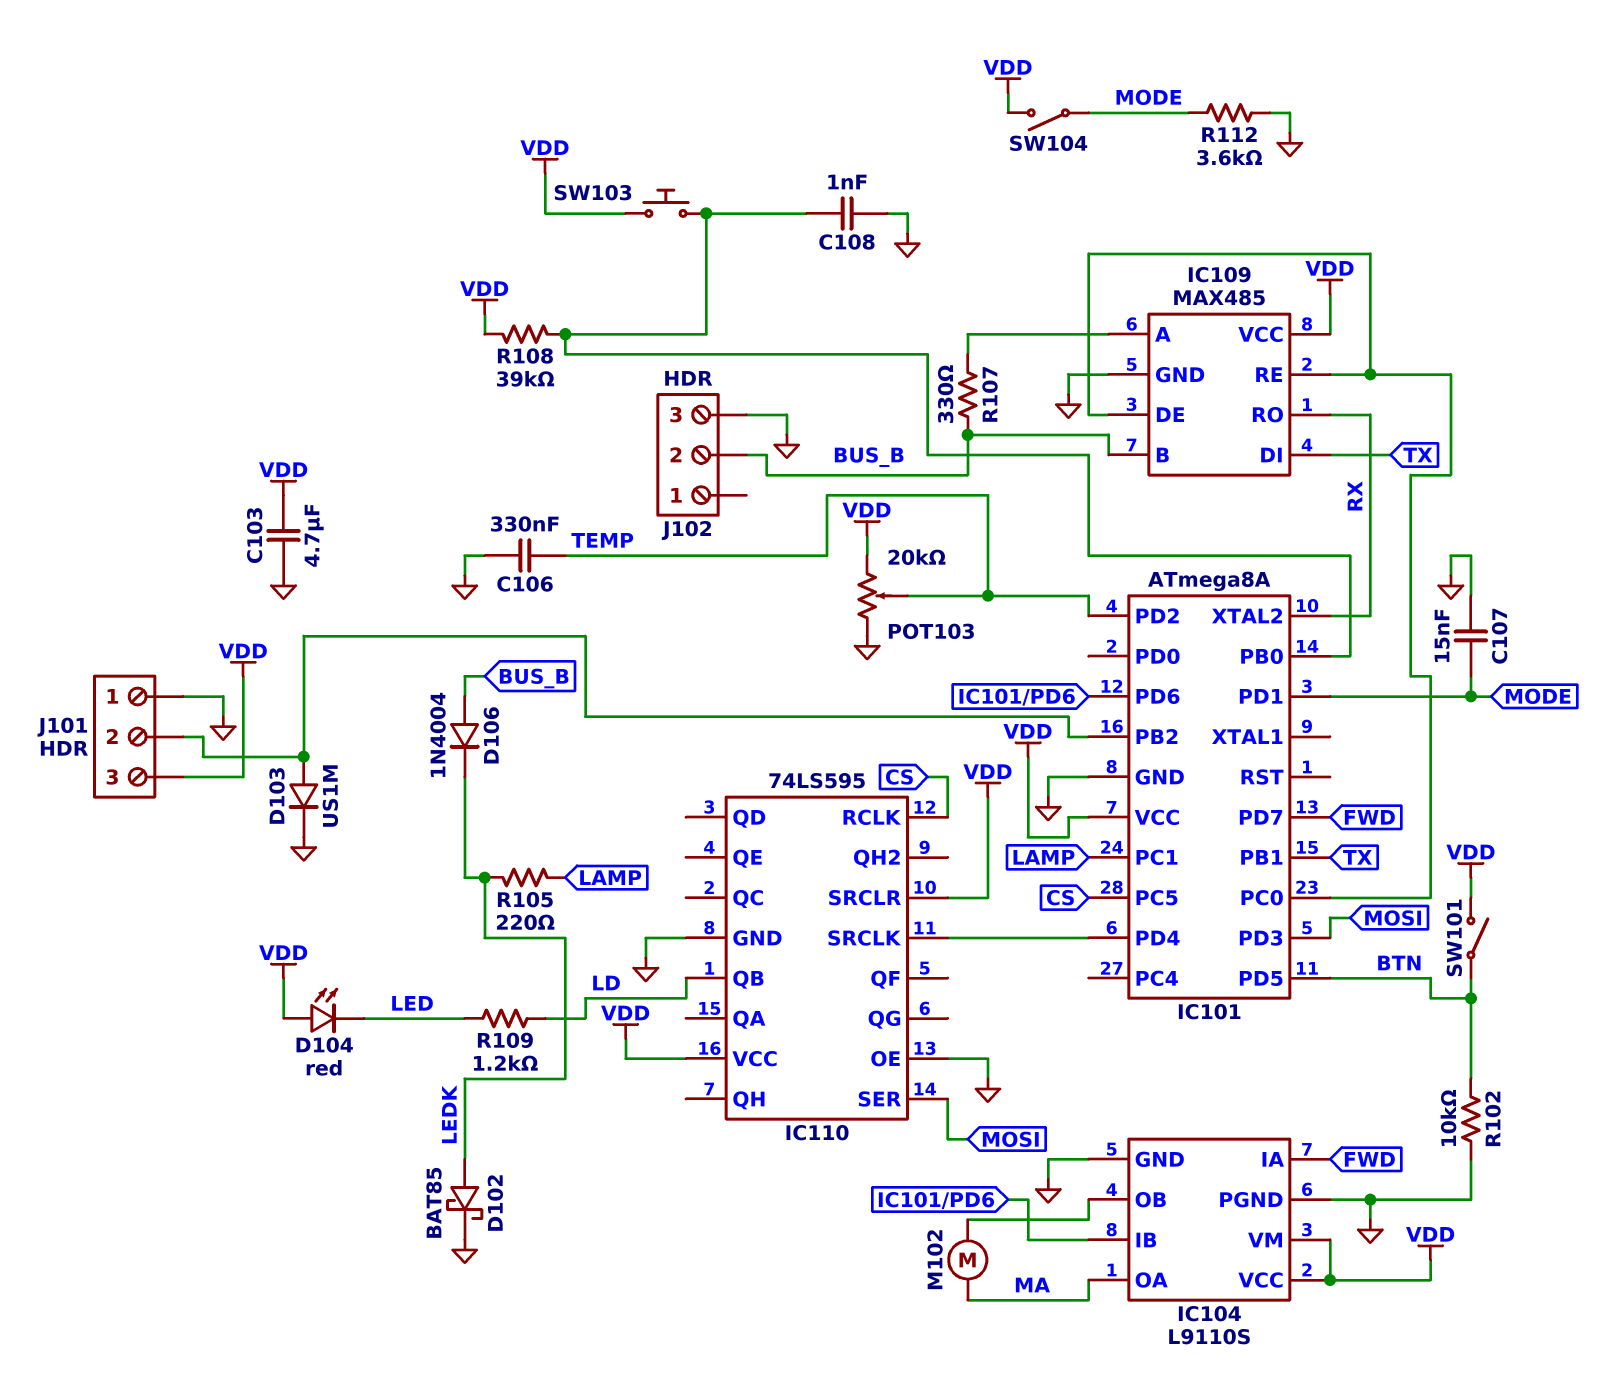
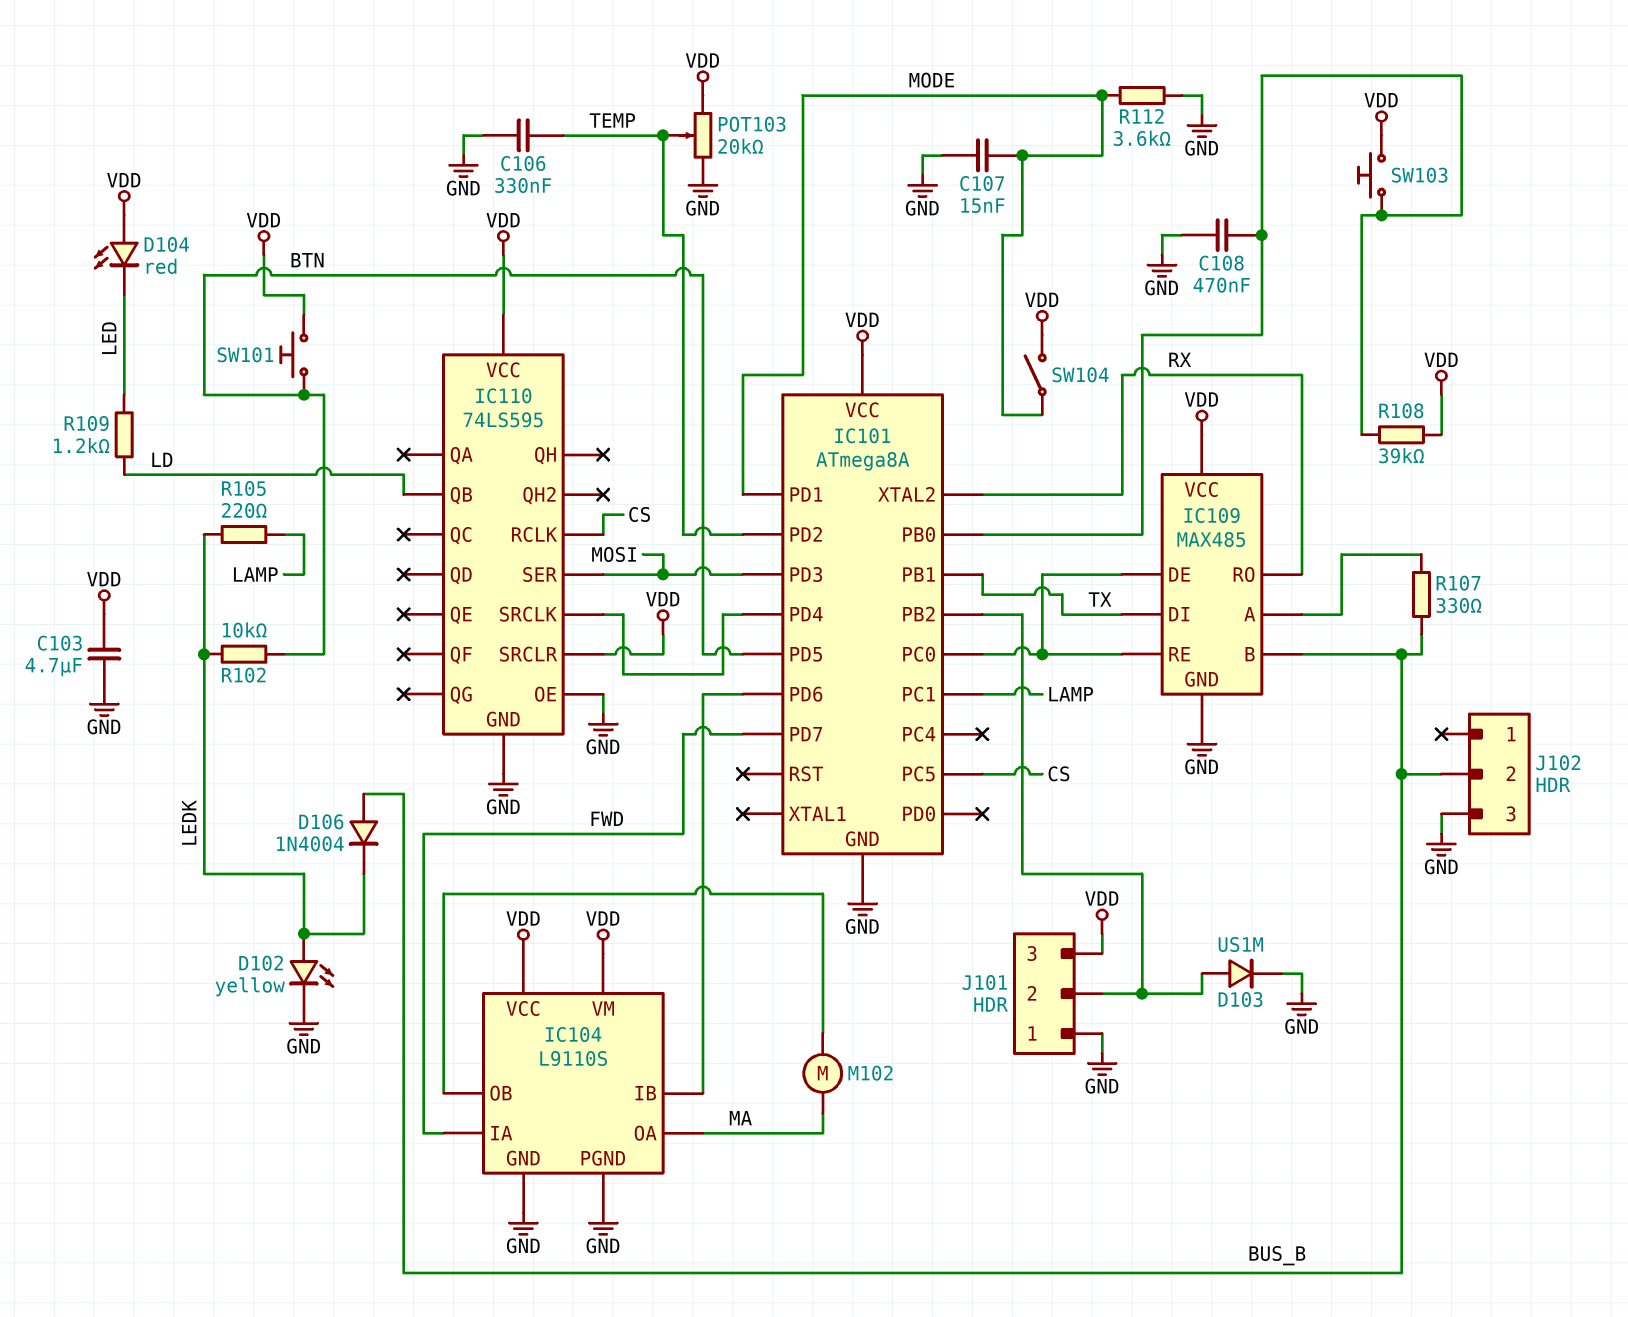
C108: 1nF (GND, IC101/PB0) -> 470nF (GND, IC101/PB0)
D102: schottky BAT85 (A LEDK, K GND) -> LED yellow (A LEDK, K GND)
R102: 10k (BTN, GND) -> 10k (BTN, LEDK)
SW101: switch (BTN, VDD) -> button (BTN, VDD)

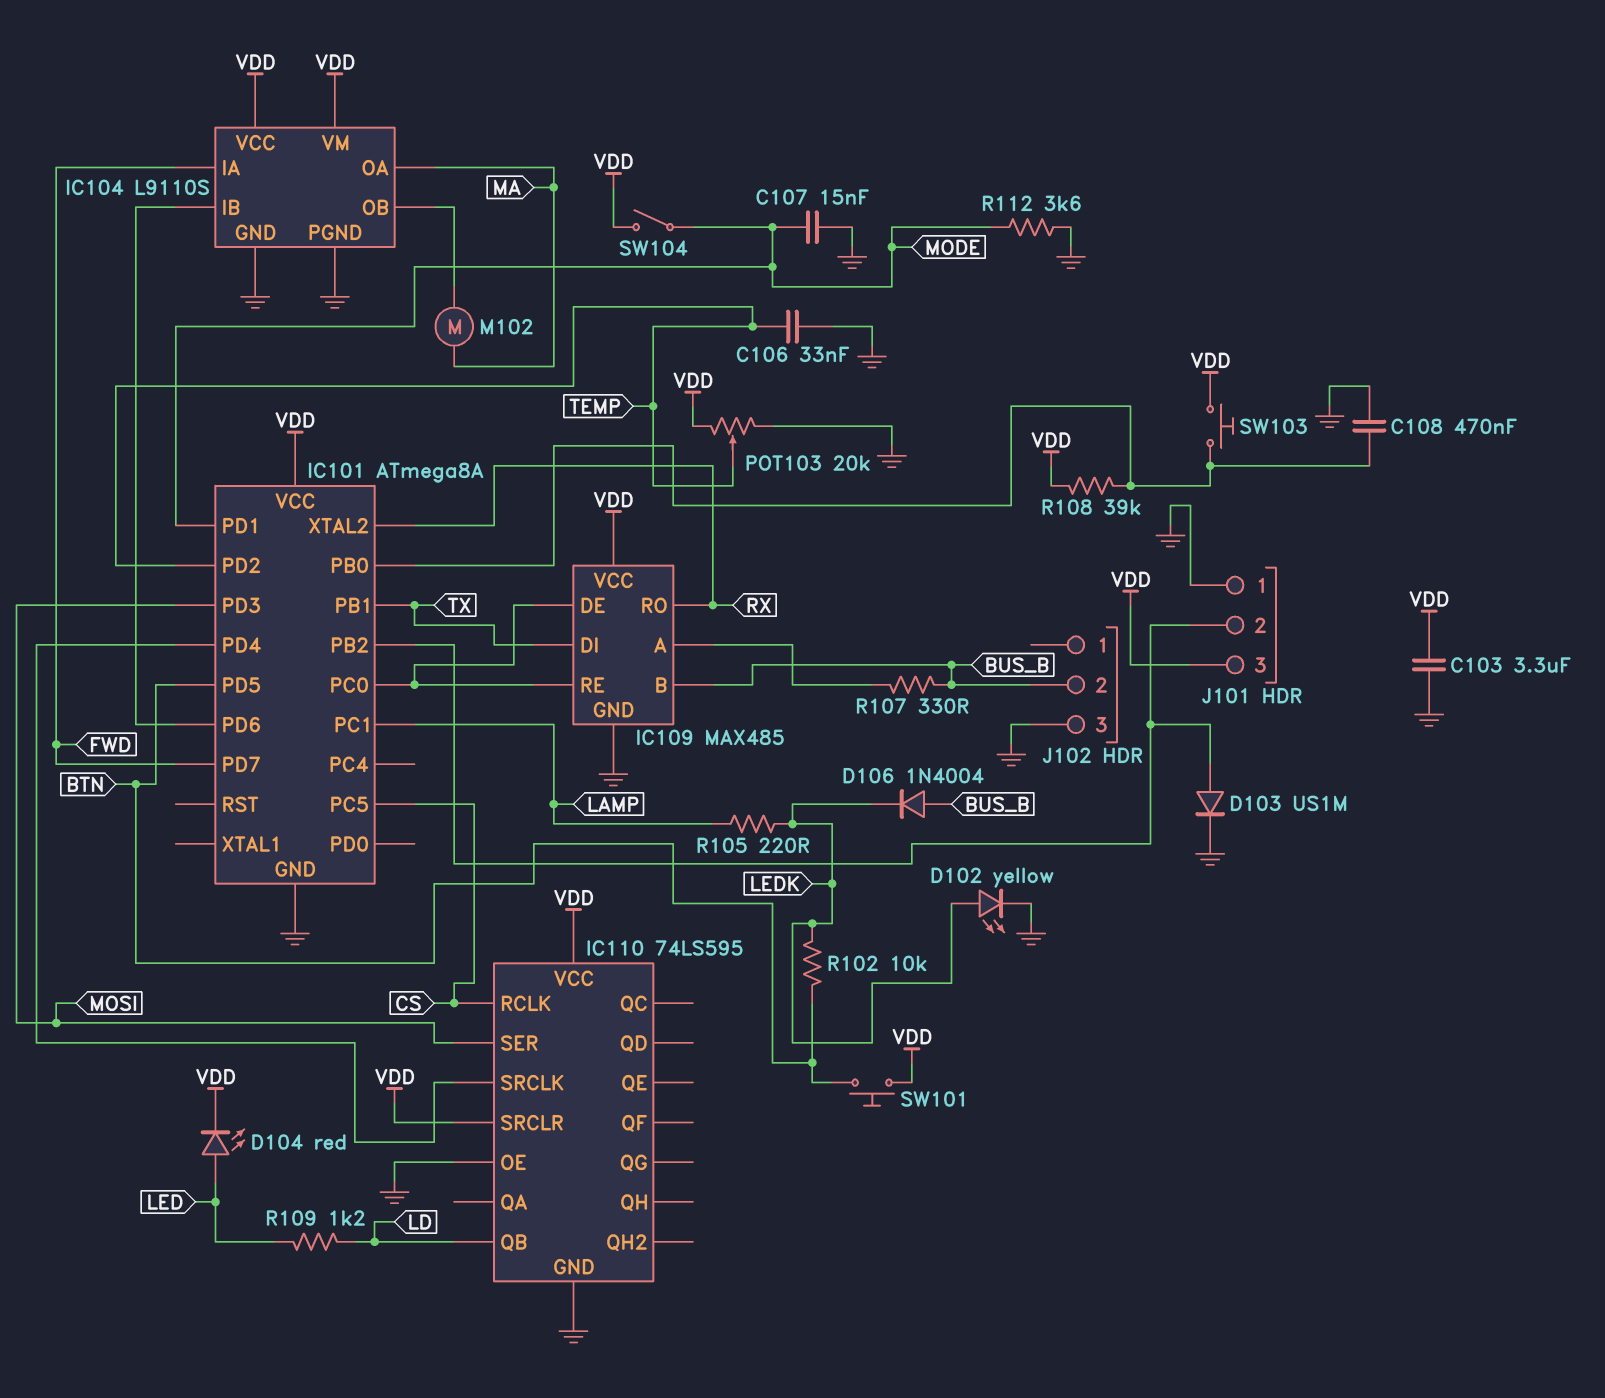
C103: 4.7uF (GND, VDD) -> 3.3uF (GND, VDD)
C106: 330nF (GND, TEMP) -> 33nF (GND, TEMP)
D104: LED red (A VDD, K LED) -> LED red (A LED, K VDD)

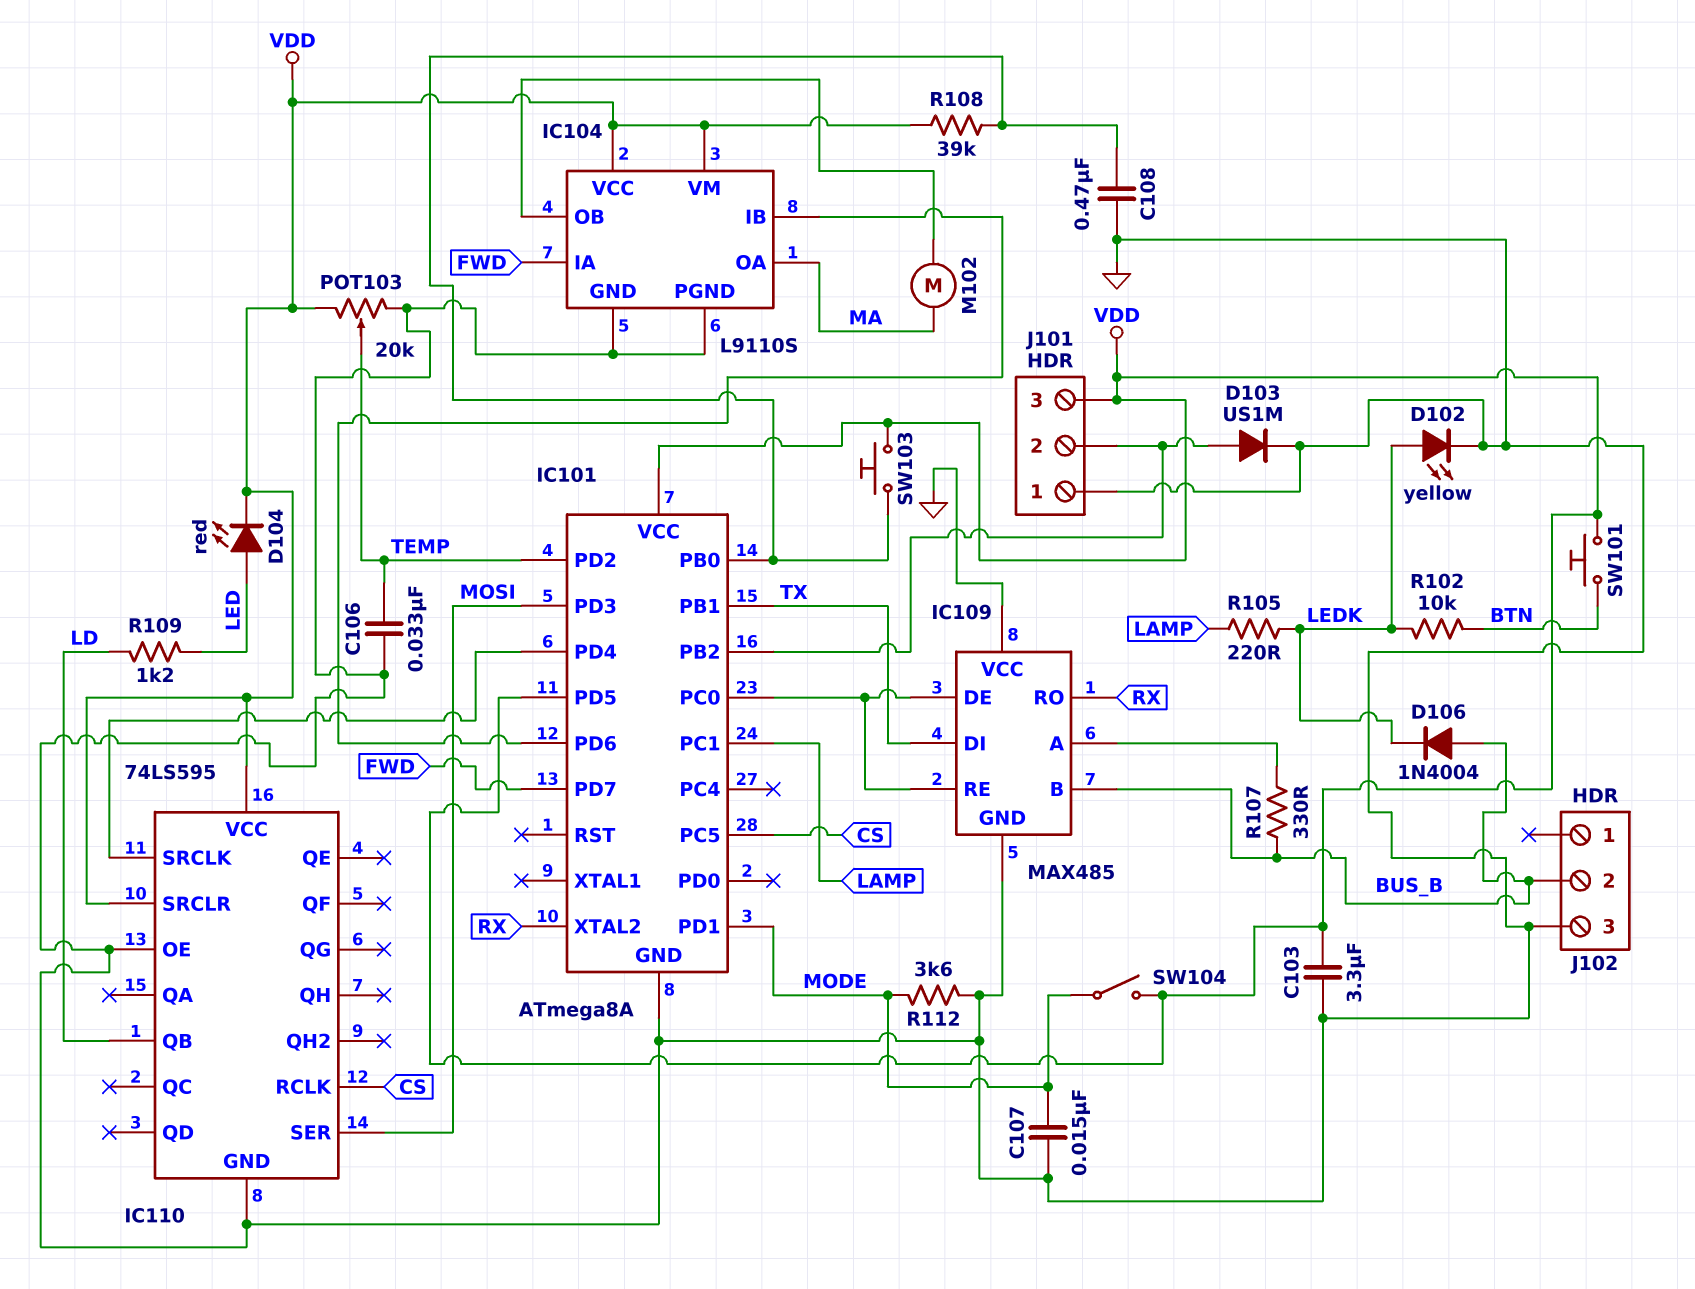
IC101 pin PD5: BTN -> VDD
IC109 pin VCC: VDD -> GND

